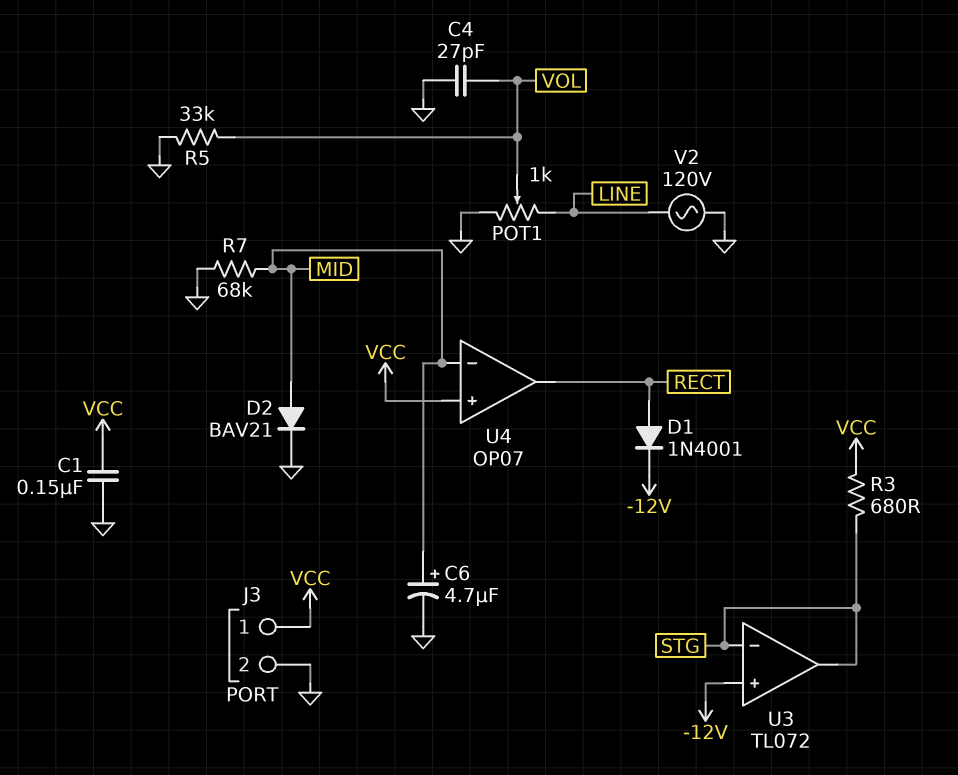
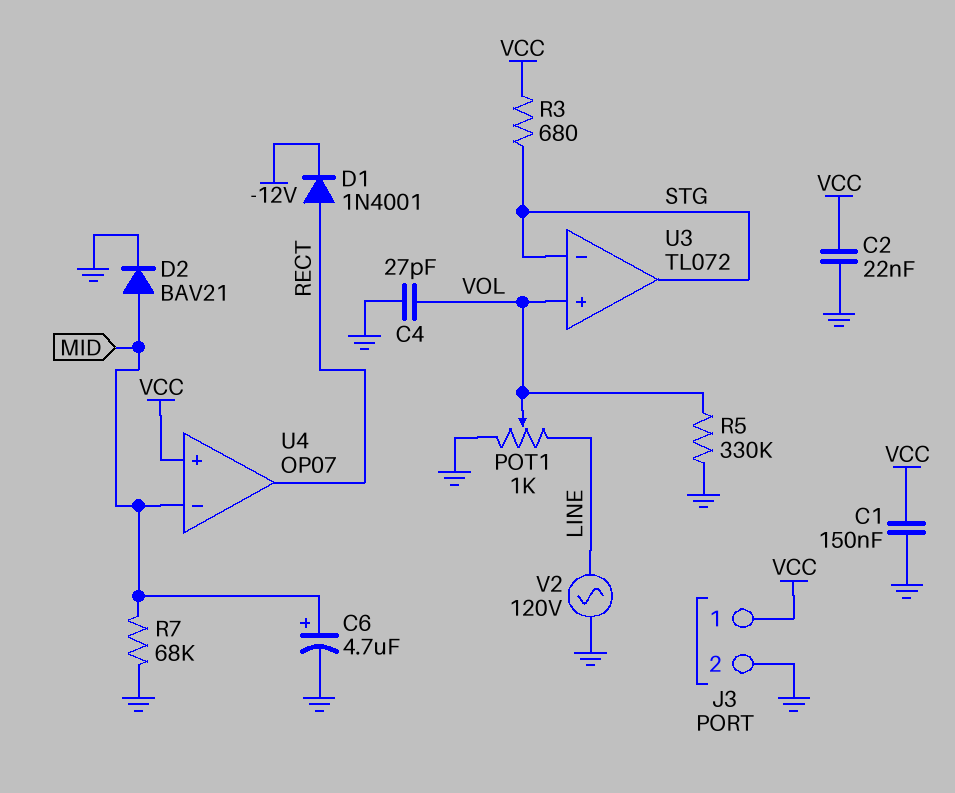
C2: none -> 22nF (GND, VCC)
R5: 33k (GND, VOL) -> 330k (GND, VOL)
U3 pin in+: -12V -> VOL

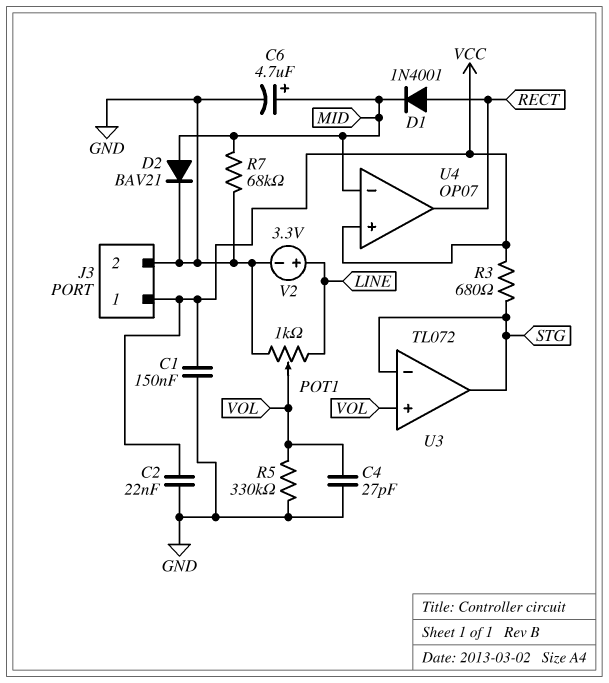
D1: diode 1N4001 (A RECT, K -12V) -> diode 1N4001 (A RECT, K MID)
V2: AC 120V (GND, LINE) -> 3.3V (plus LINE, minus GND)

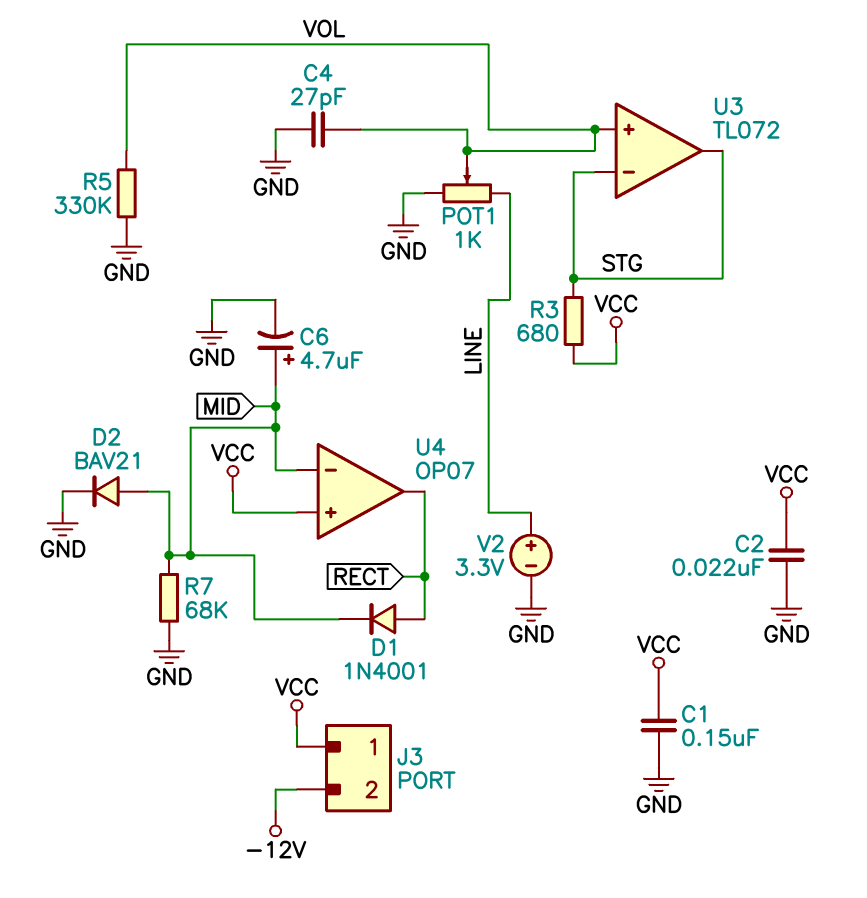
J3 pin 2: GND -> -12V

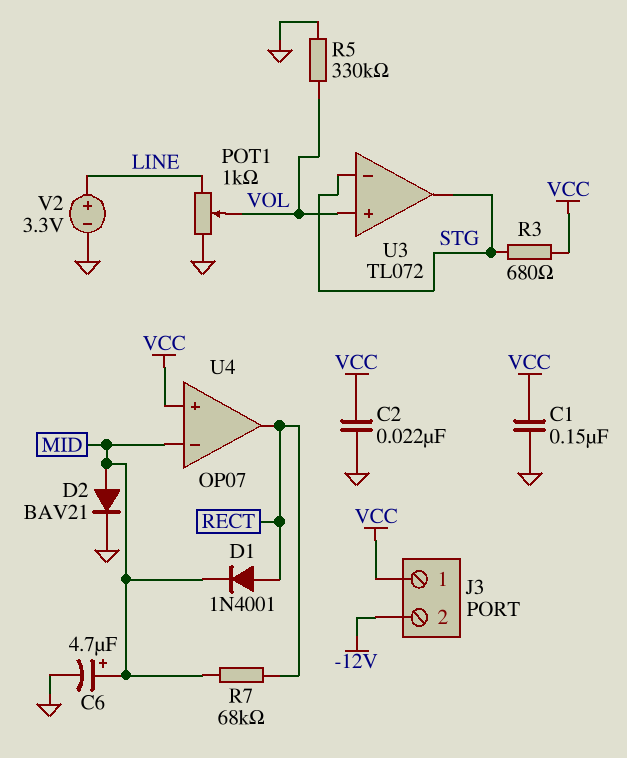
C4: 27pF (GND, VOL) -> none
R7: 68k (GND, MID) -> 68k (MID, RECT)

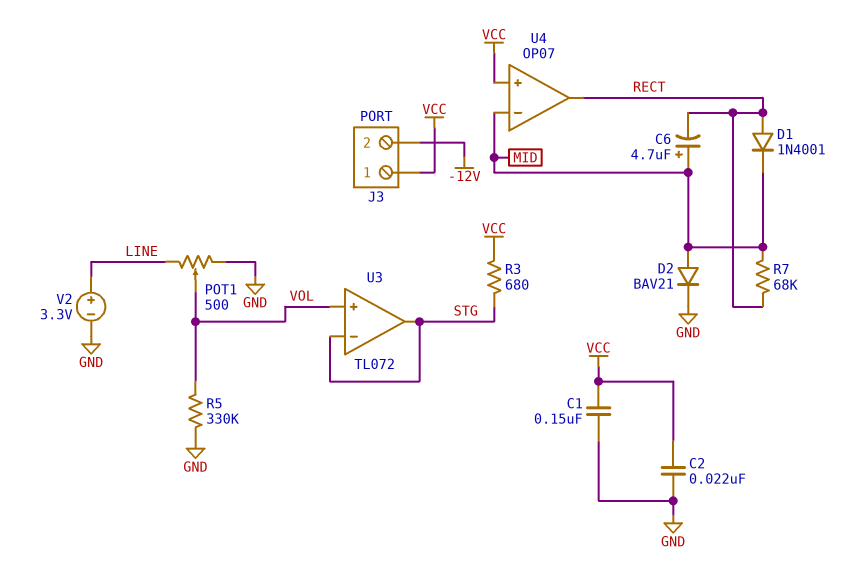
C6: 4.7uF (plus MID, minus GND) -> 4.7uF (plus MID, minus RECT)
POT1: 1k (GND, LINE, wiper VOL) -> 500 (GND, LINE, wiper VOL)

